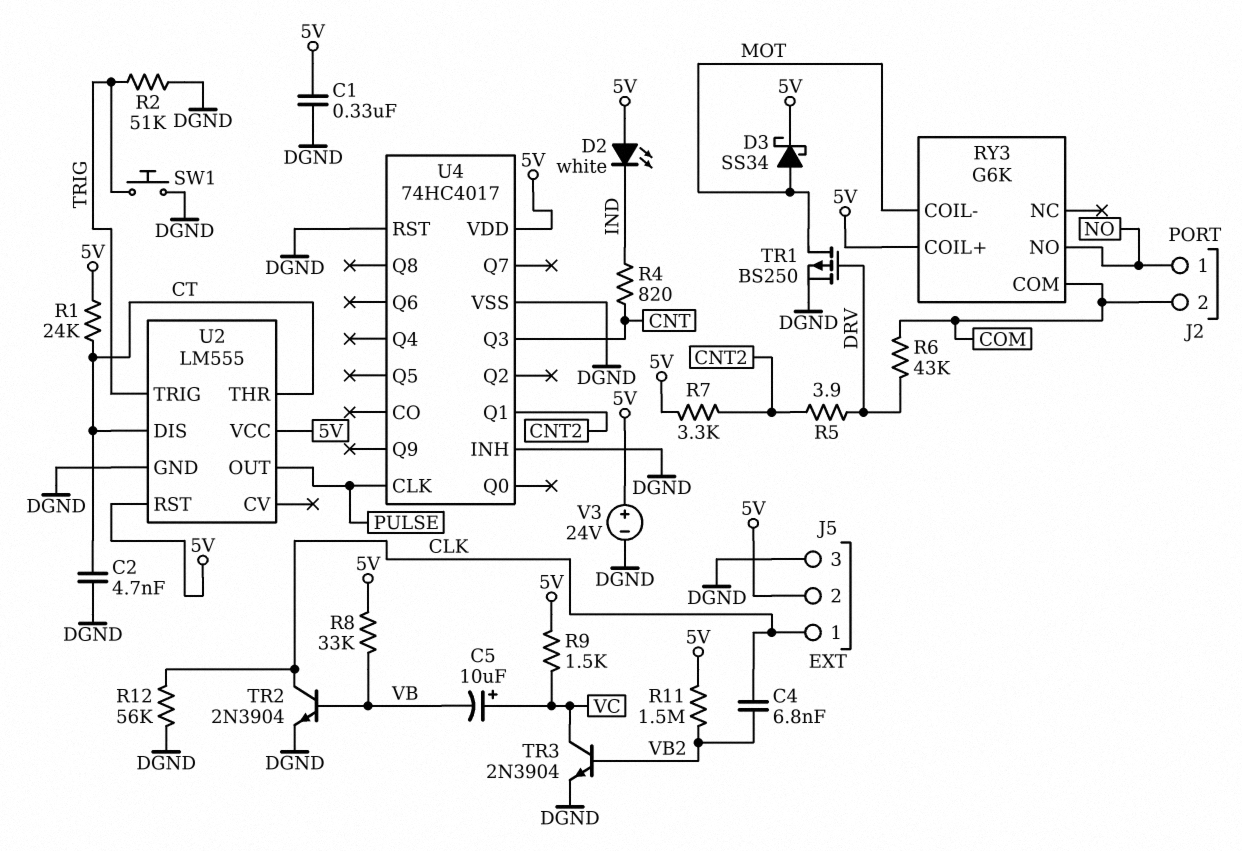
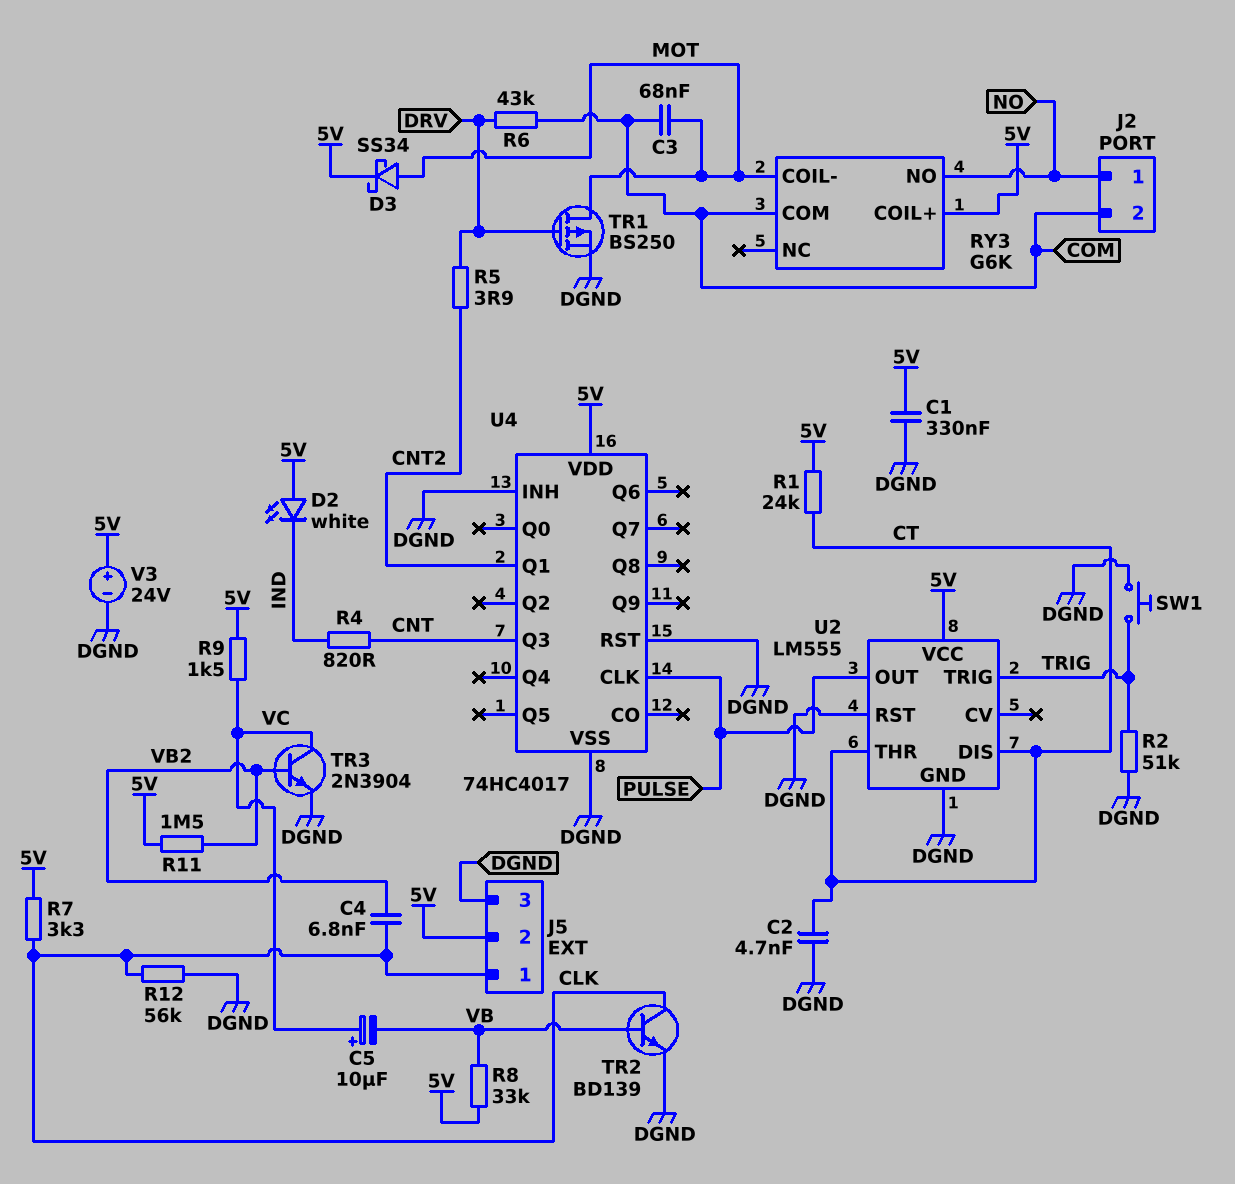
C3: none -> 68nF (COM, MOT)
R7: 3.3k (5V, CNT2) -> 3.3k (5V, CLK)
TR2: NPN 2N3904 (B VB, C CLK, E DGND) -> NPN BD139 (B VB, C CLK, E DGND)
U2 pin RST: 5V -> DGND

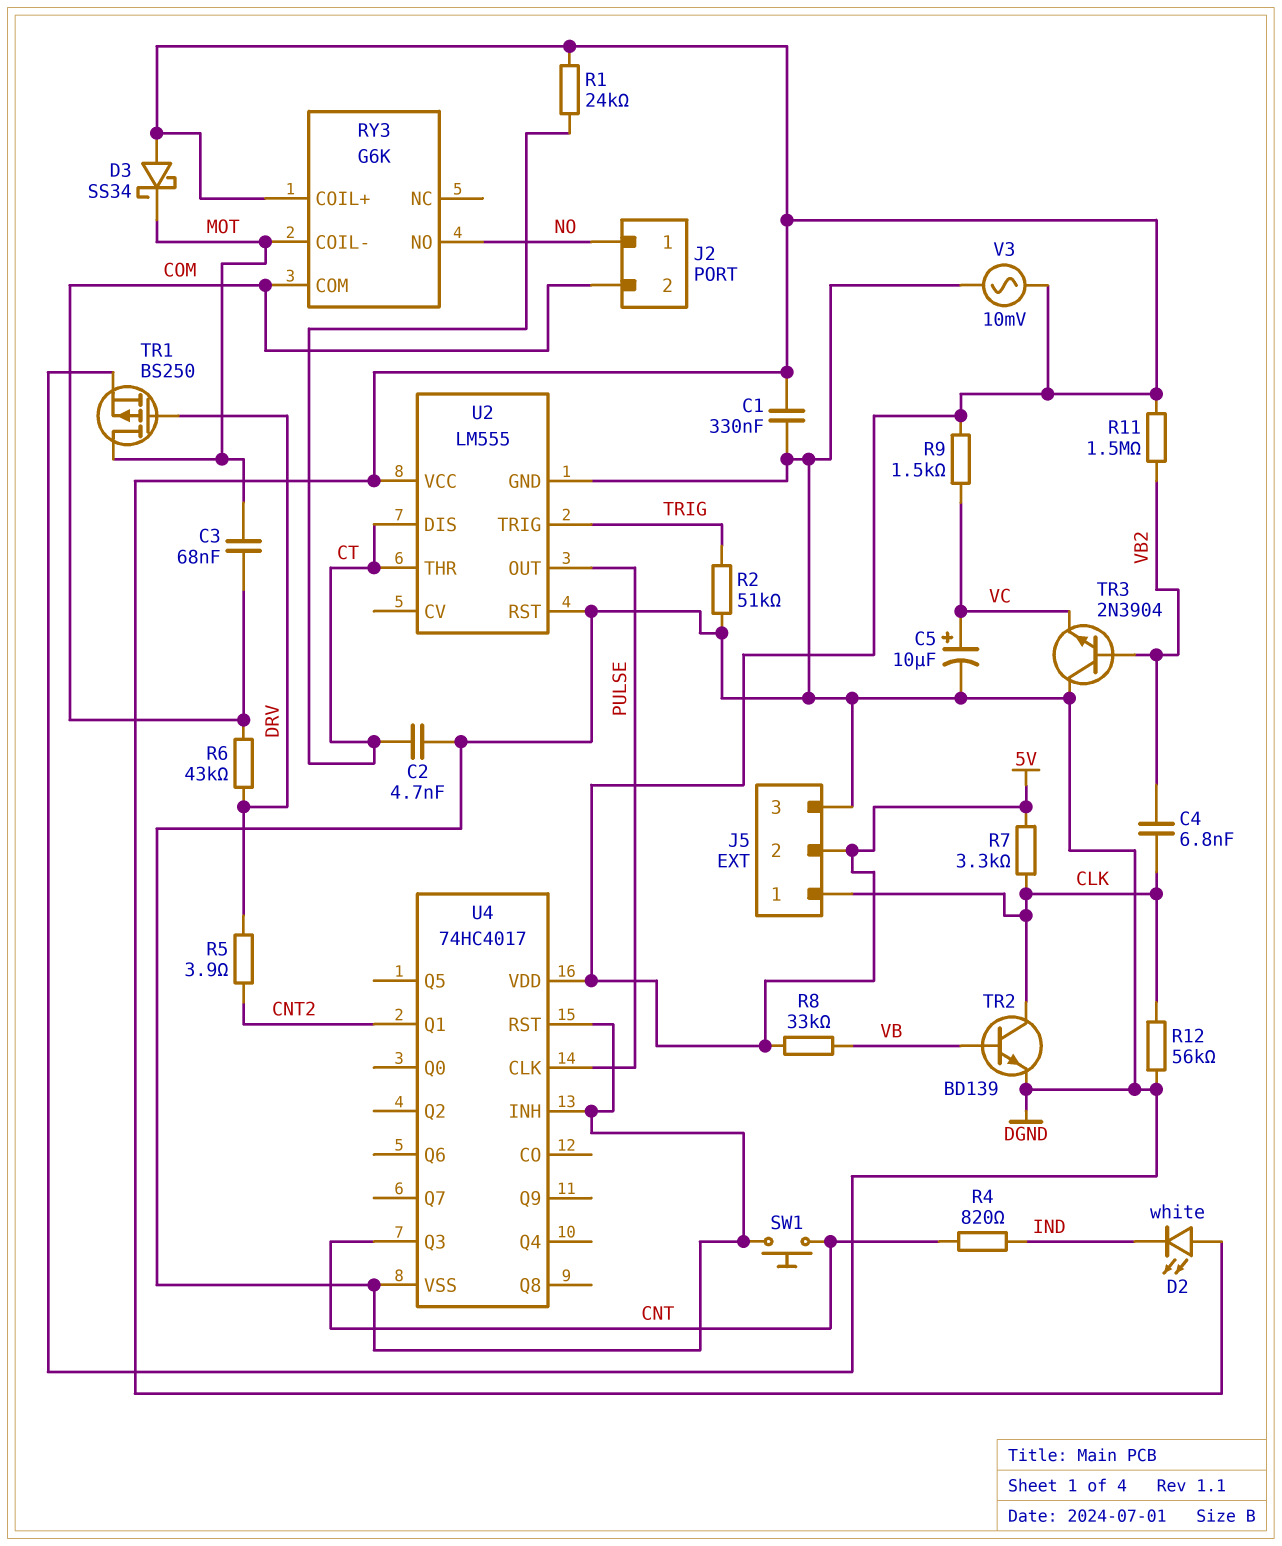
C5: 10uF (plus VC, minus VB) -> 10uF (plus VC, minus DGND)
D3: schottky SS34 (A MOT, K 5V) -> schottky SS34 (A 5V, K MOT)
SW1: button (DGND, TRIG) -> button (CNT, DGND)
TR3: NPN 2N3904 (B VB2, C VC, E DGND) -> NPN 2N3904 (B VB2, C DGND, E VC)
V3: 24V (plus 5V, minus DGND) -> AC 10mV (5V, DGND)

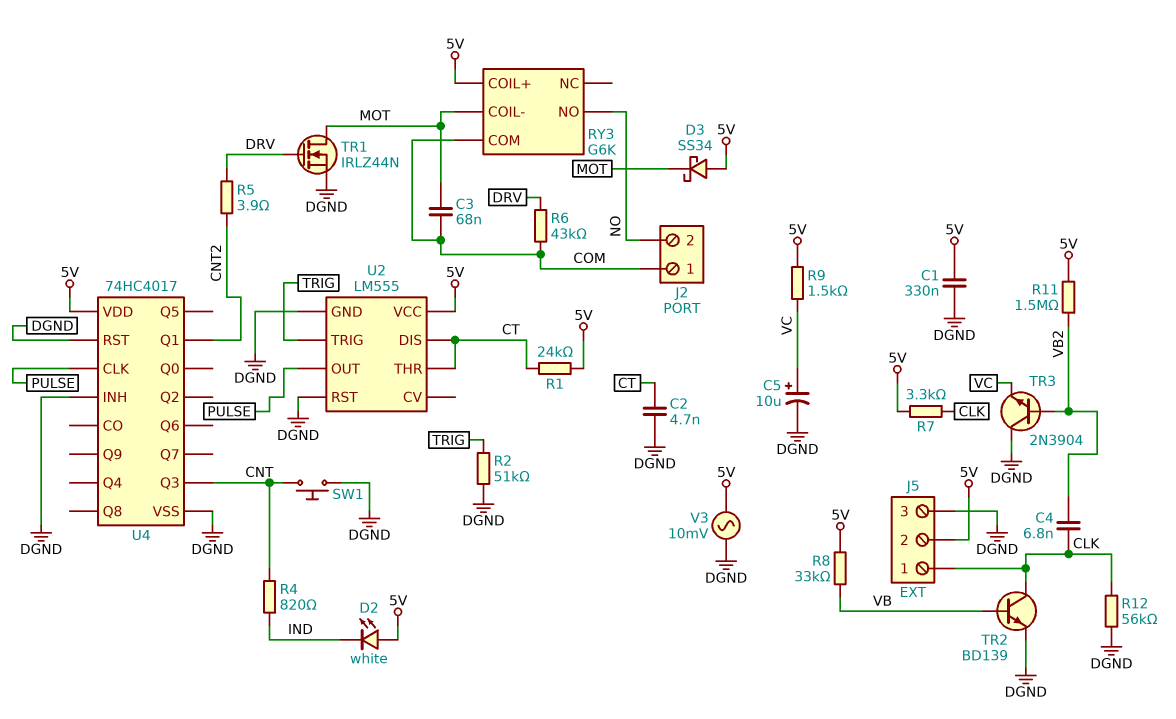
J2 pin 1: NO -> COM
J2 pin 2: COM -> NO
TR1: PMOS BS250 (G DRV, D MOT, S DGND) -> NMOS IRLZ44N (G DRV, D MOT, S DGND)

